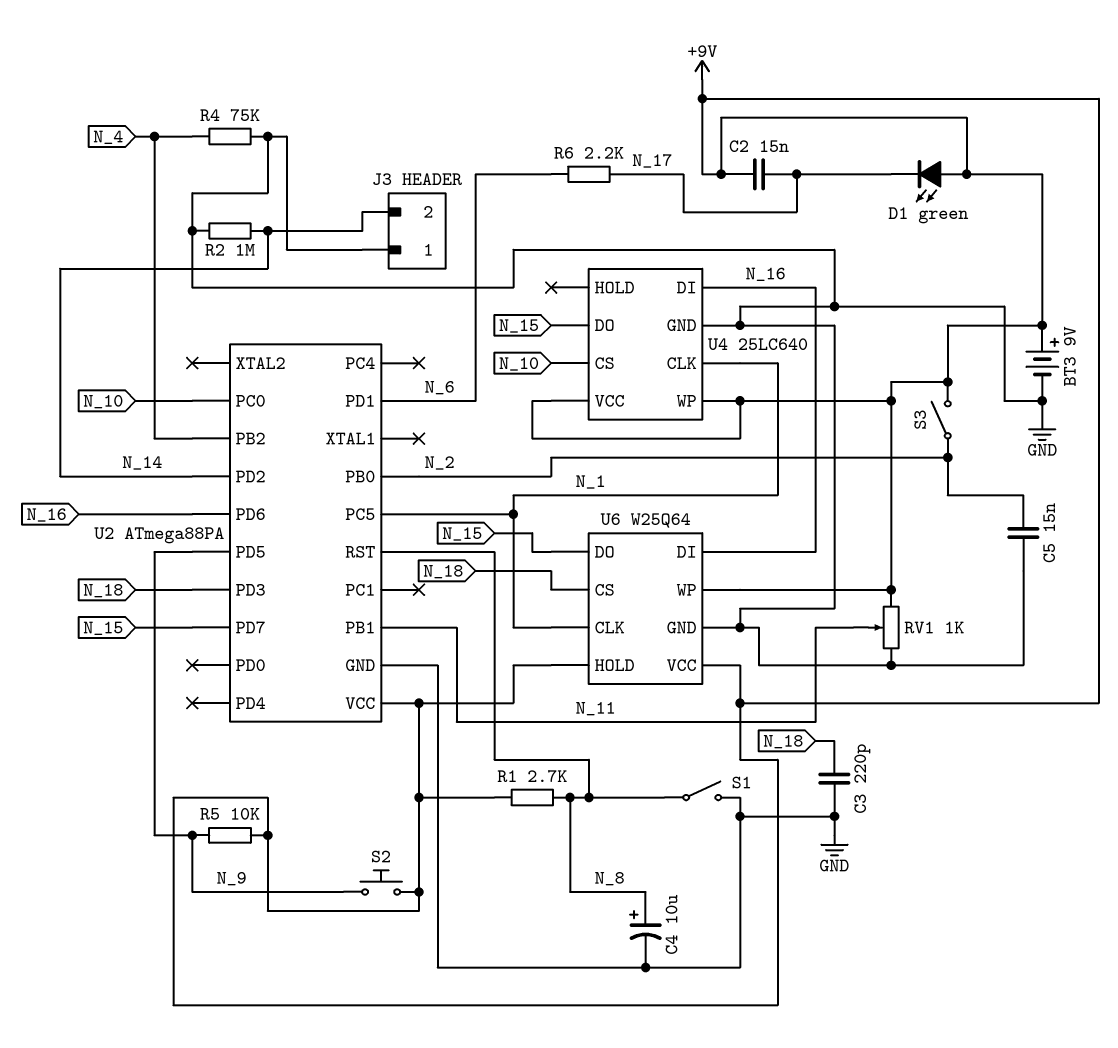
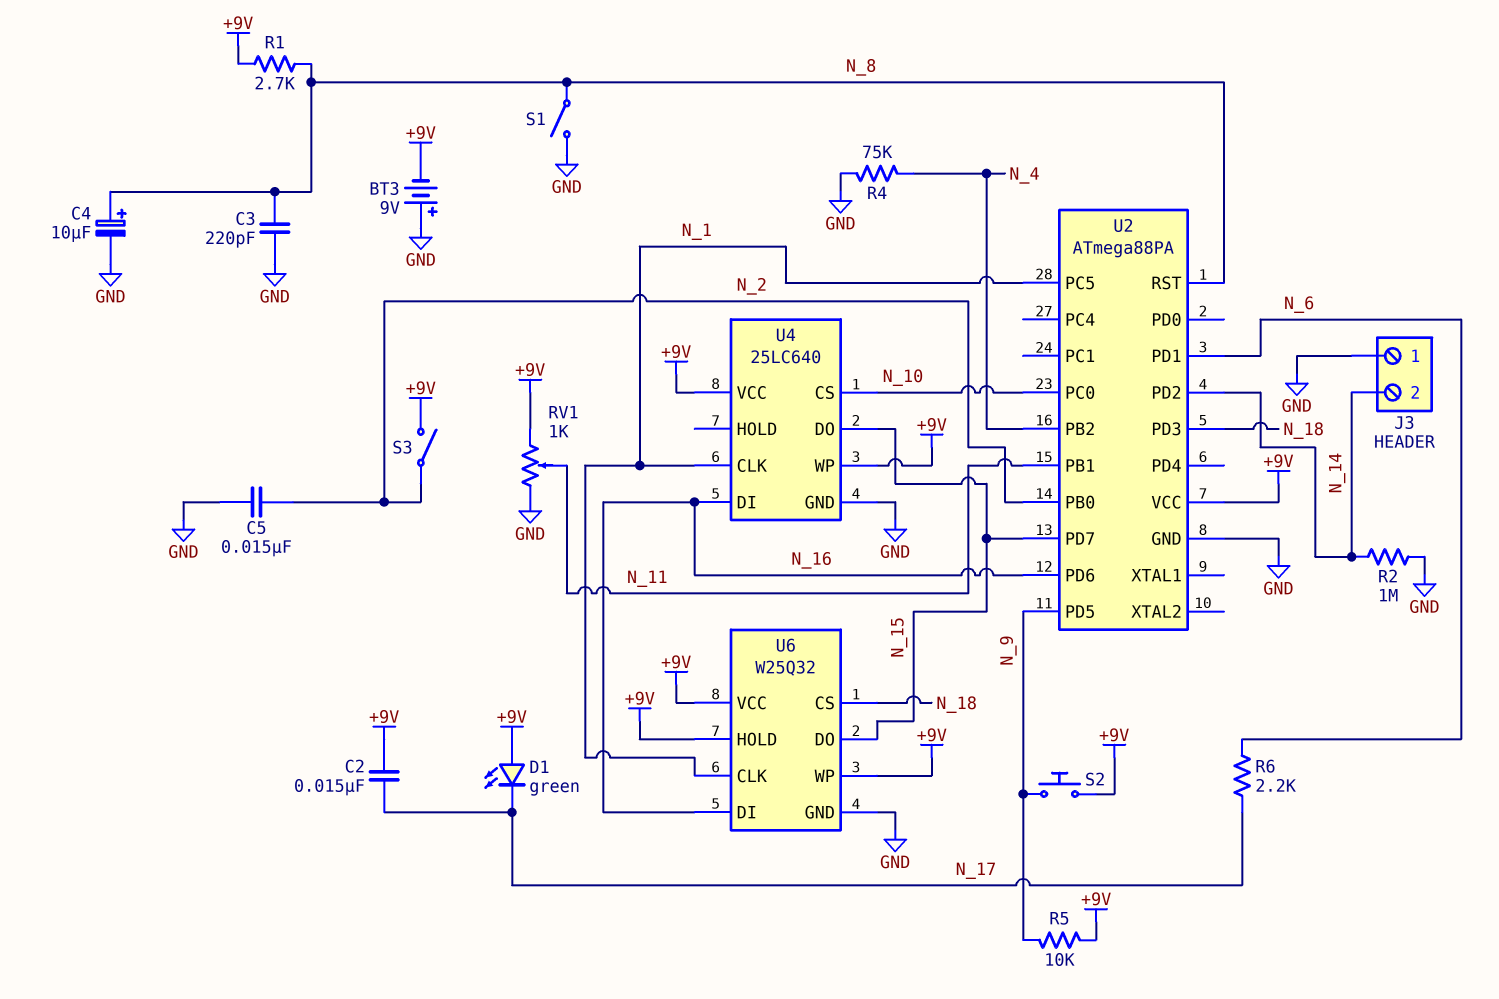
BT3: 9V (plus +9V, minus GND) -> 9V (plus GND, minus +9V)
C3: 220pF (GND, N_18) -> 220pF (GND, N_8)
U6: W25Q64 -> W25Q32

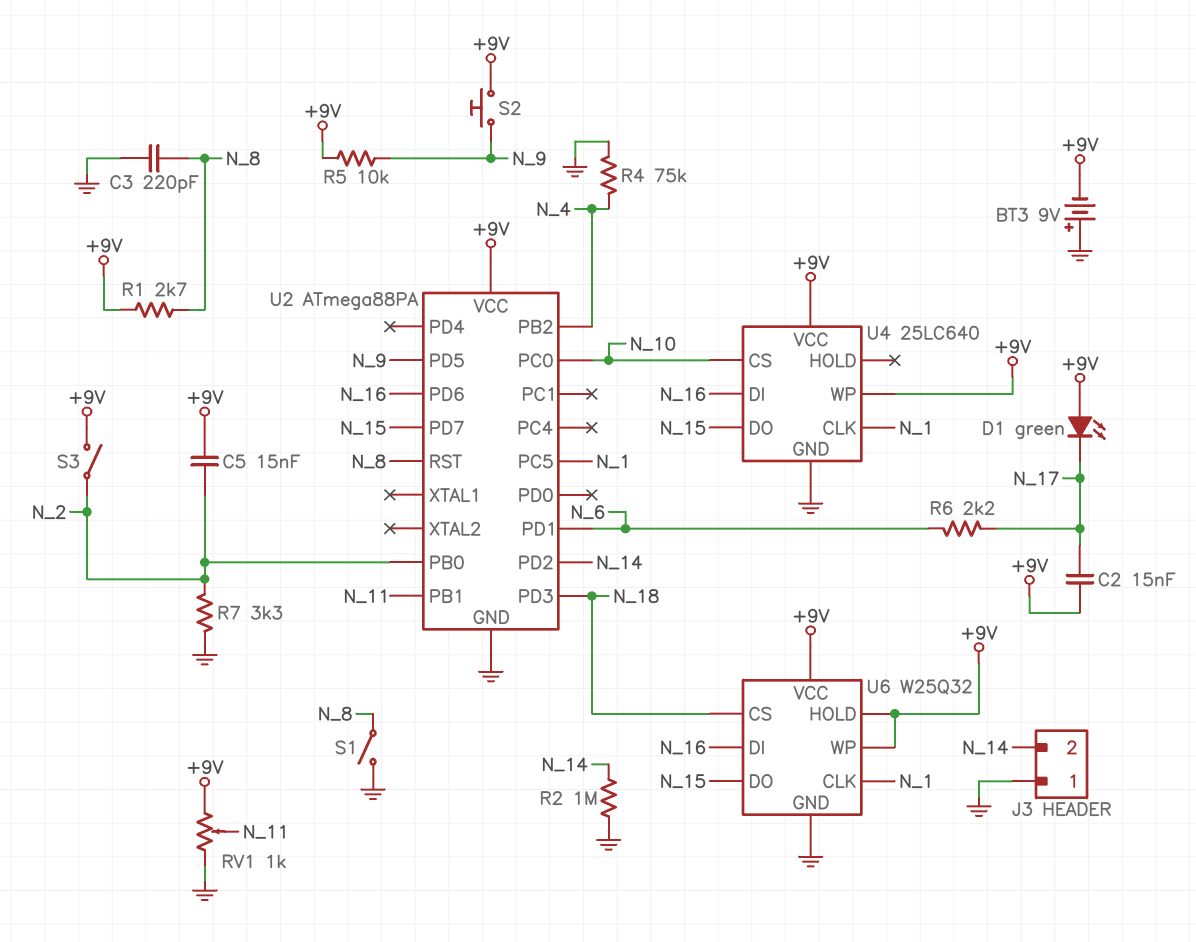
C4: 10uF (plus N_8, minus GND) -> none
C5: 15nF (GND, N_2) -> 15nF (+9V, N_2)
R7: none -> 3.3k (GND, N_2)

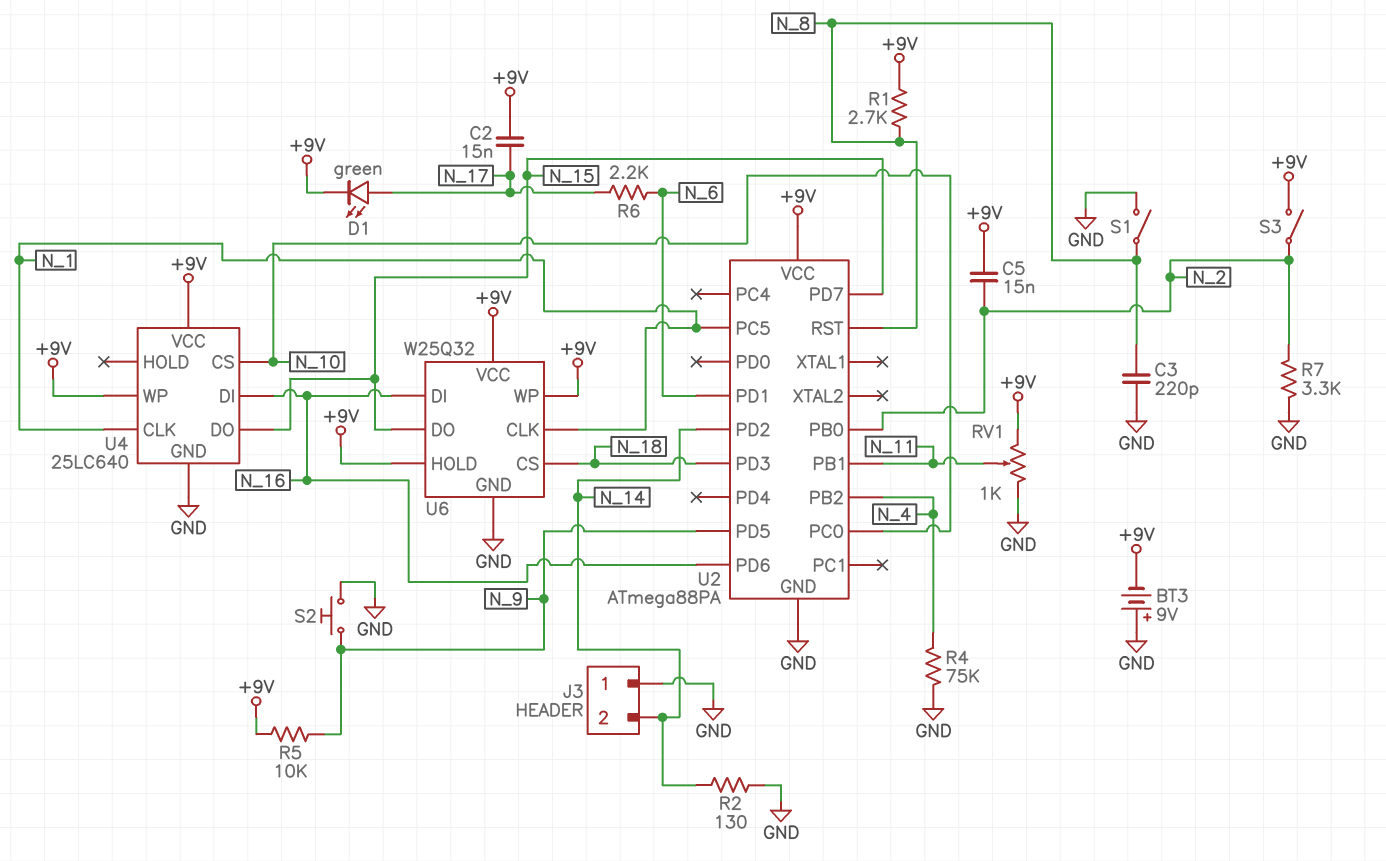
D1: LED green (A +9V, K N_17) -> LED green (A N_17, K +9V)
R2: 1M (GND, N_14) -> 130 (GND, N_14)
S2: button (+9V, N_9) -> button (GND, N_9)

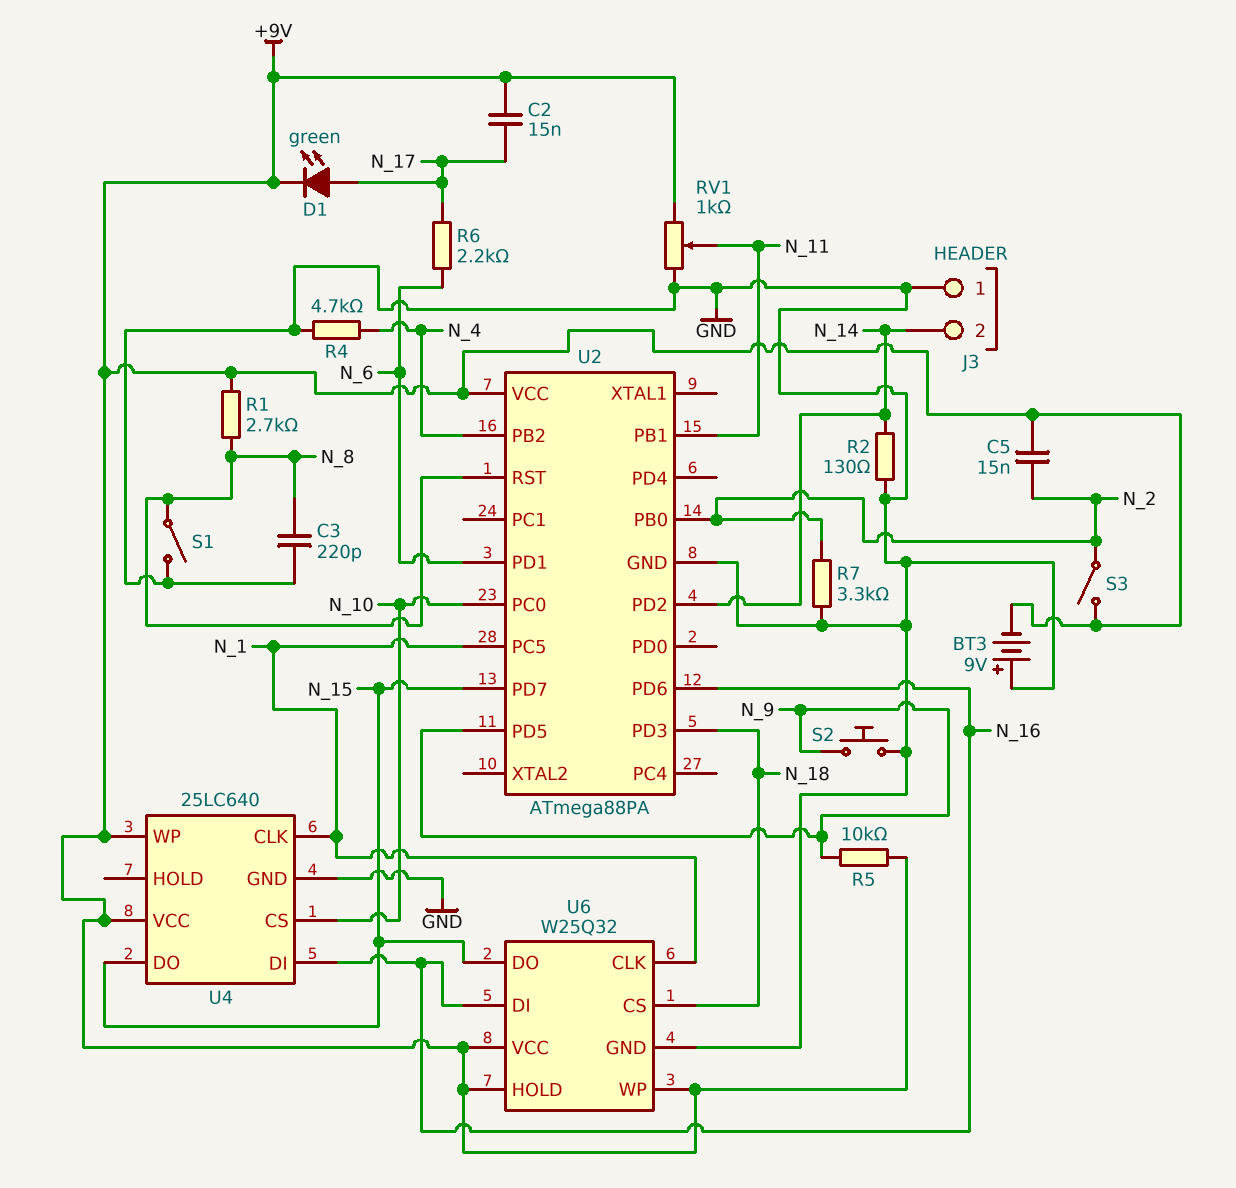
R4: 75k (GND, N_4) -> 4.7k (GND, N_4)

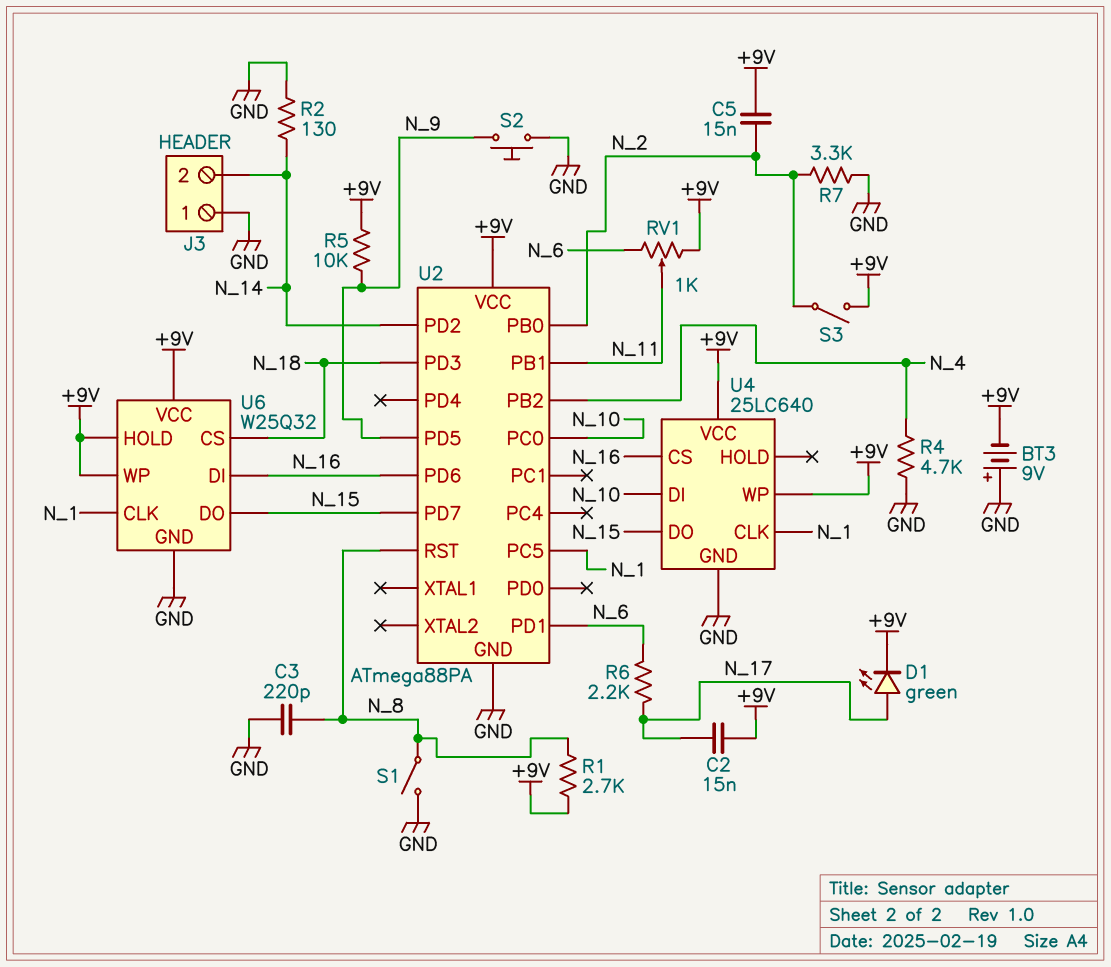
RV1: 1k (+9V, GND, wiper N_11) -> 1k (+9V, N_6, wiper N_11)
U4 pin CS: N_10 -> N_16
U4 pin DI: N_16 -> N_10

